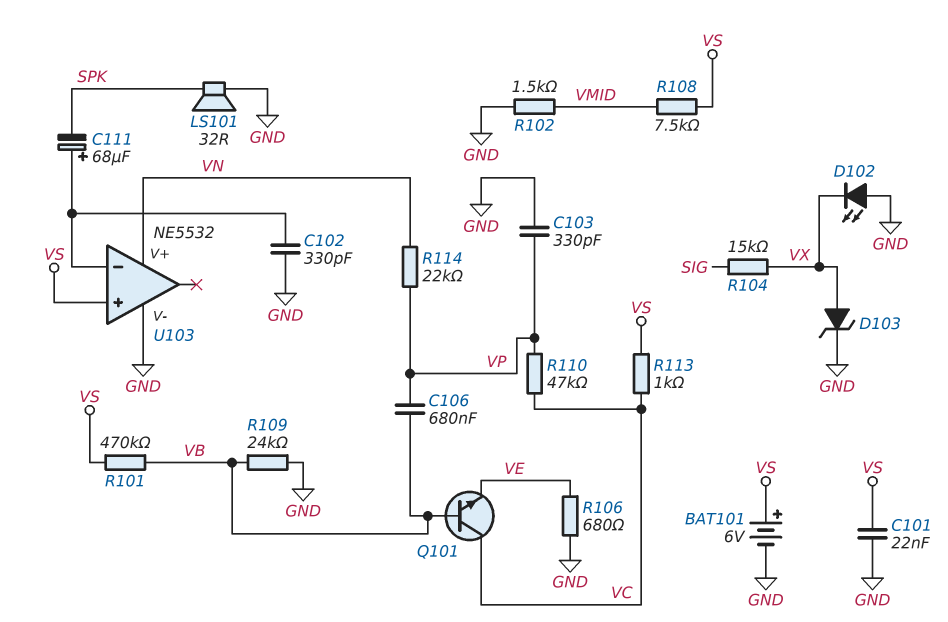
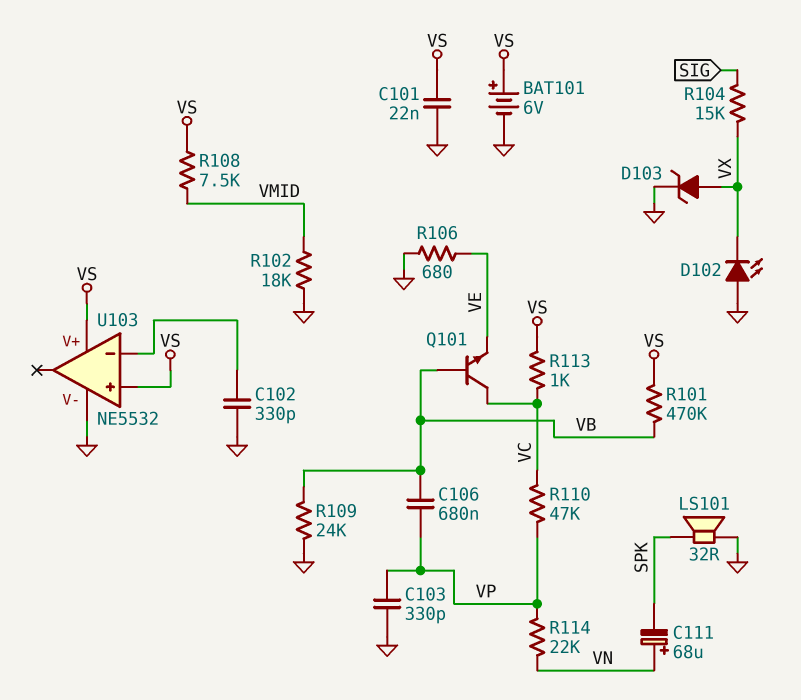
C111: 68uF (plus U103/in-, minus SPK) -> 68uF (plus VN, minus SPK)
R102: 1.5k (GND, VMID) -> 18k (GND, VMID)
U103 pin V+: VN -> VS

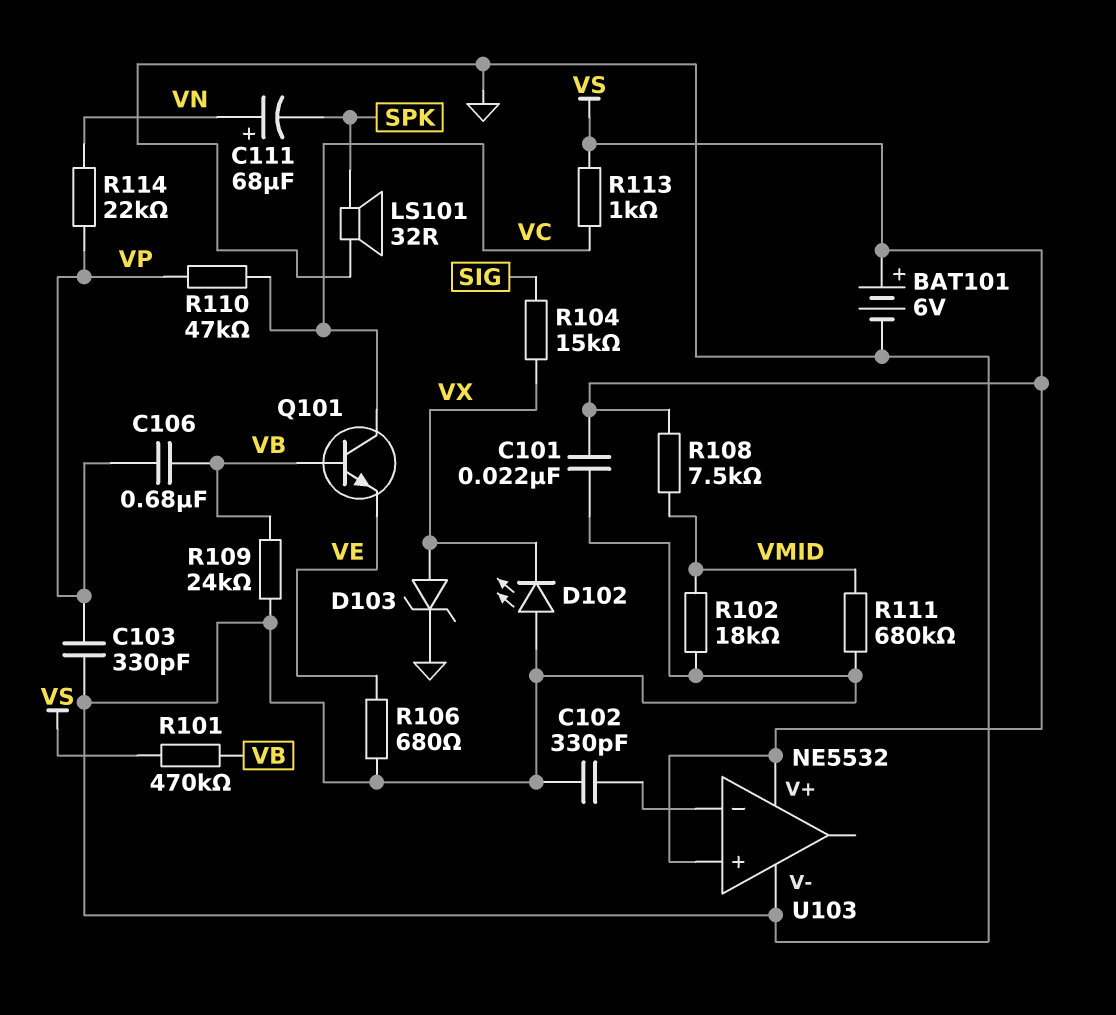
R111: none -> 680k (GND, VMID)

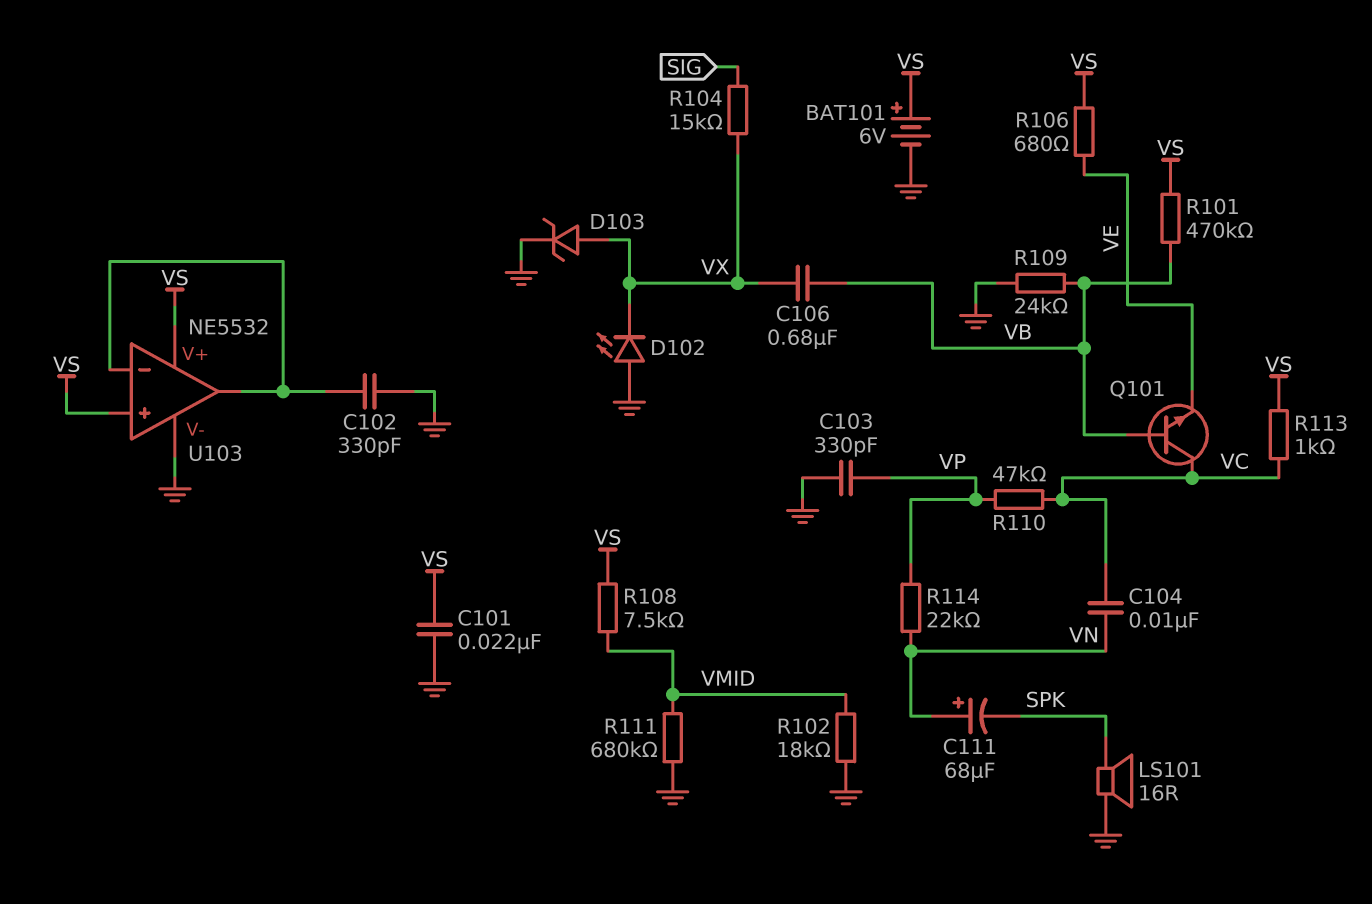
C104: none -> 10nF (VC, VN)
C106: 680nF (VB, VP) -> 680nF (VB, VX)
LS101: speaker 32R (GND, SPK) -> speaker 16R (GND, SPK)
R106: 680 (GND, VE) -> 680 (VE, VS)
U103 pin out: none -> U103/in-

